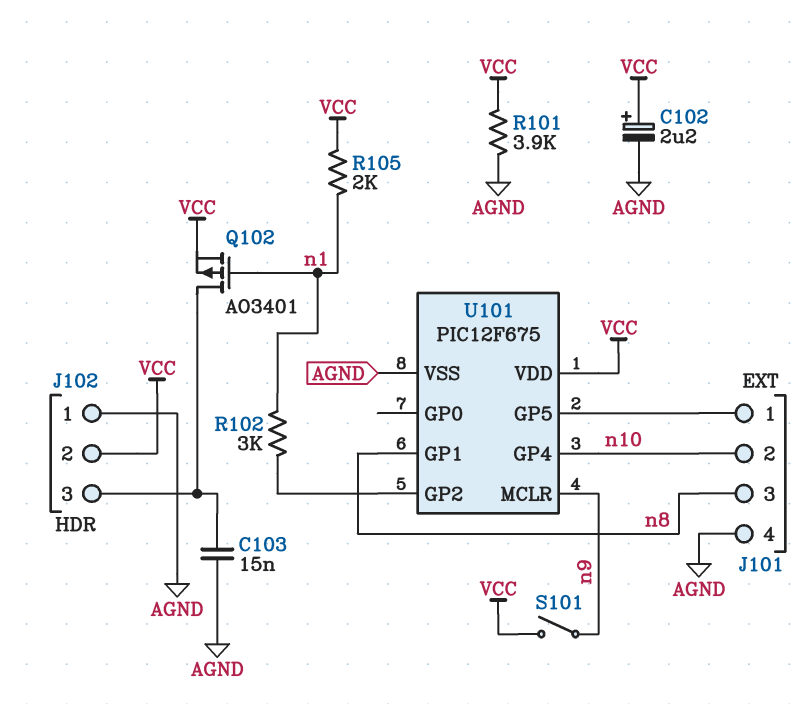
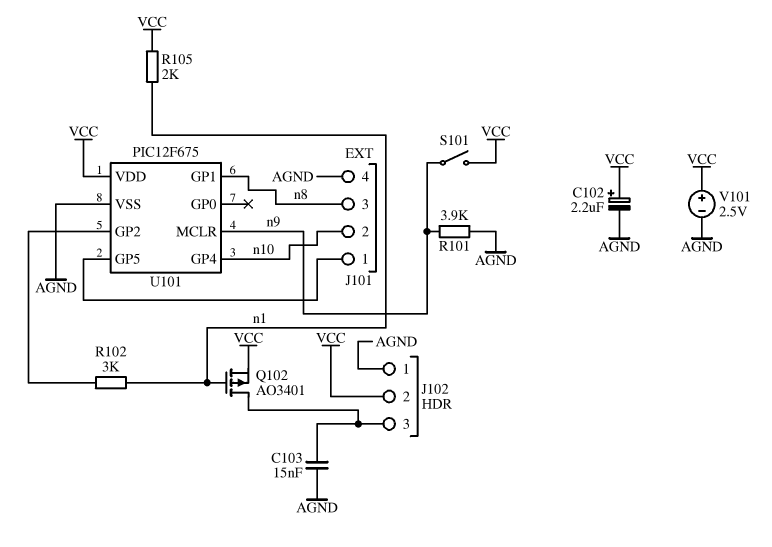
R101: 3.9k (AGND, VCC) -> 3.9k (AGND, n9)
V101: none -> 2.5V (plus VCC, minus AGND)

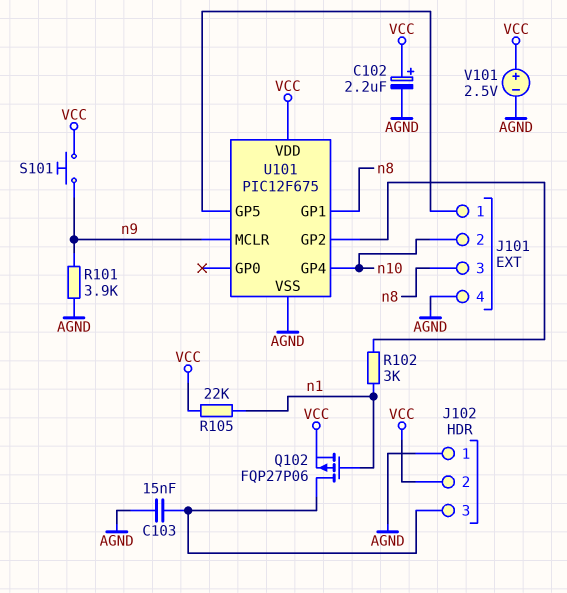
Q102: PMOS AO3401 (G n1, D J102/3, S VCC) -> PMOS FQP27P06 (G n1, D J102/3, S VCC)
R105: 2k (VCC, n1) -> 22k (VCC, n1)
S101: switch (VCC, n9) -> button (VCC, n9)

